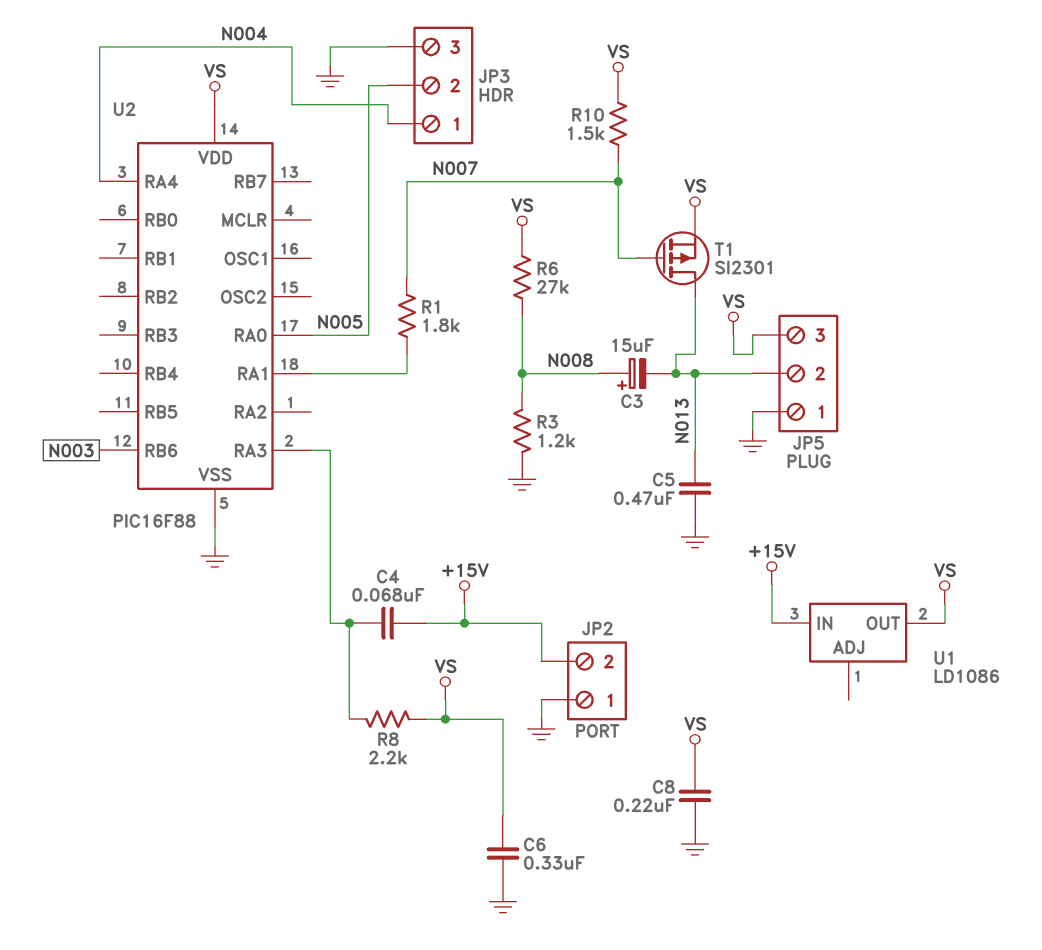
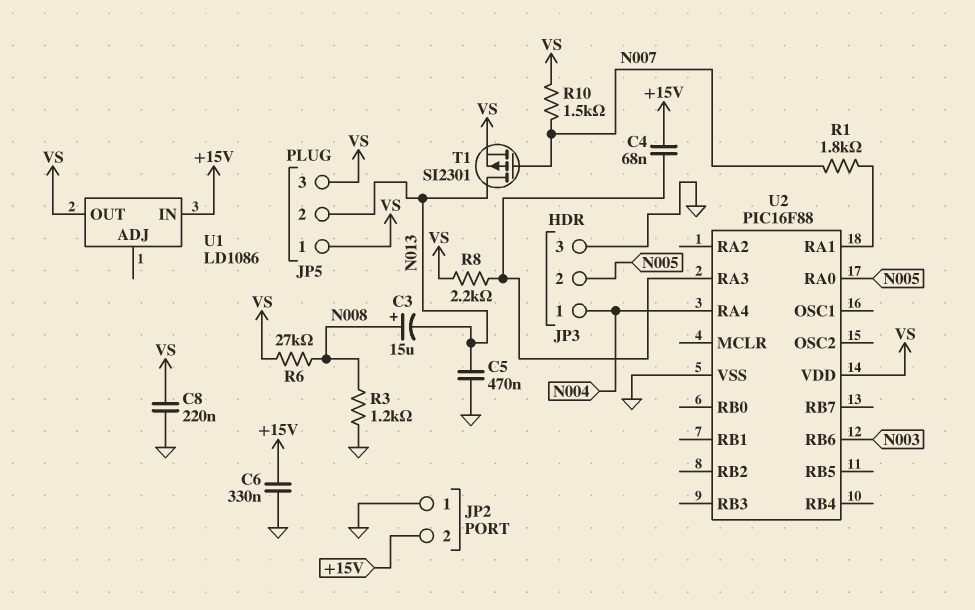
C6: 330nF (GND, VS) -> 330nF (+15V, GND)
JP5 pin 1: GND -> VS

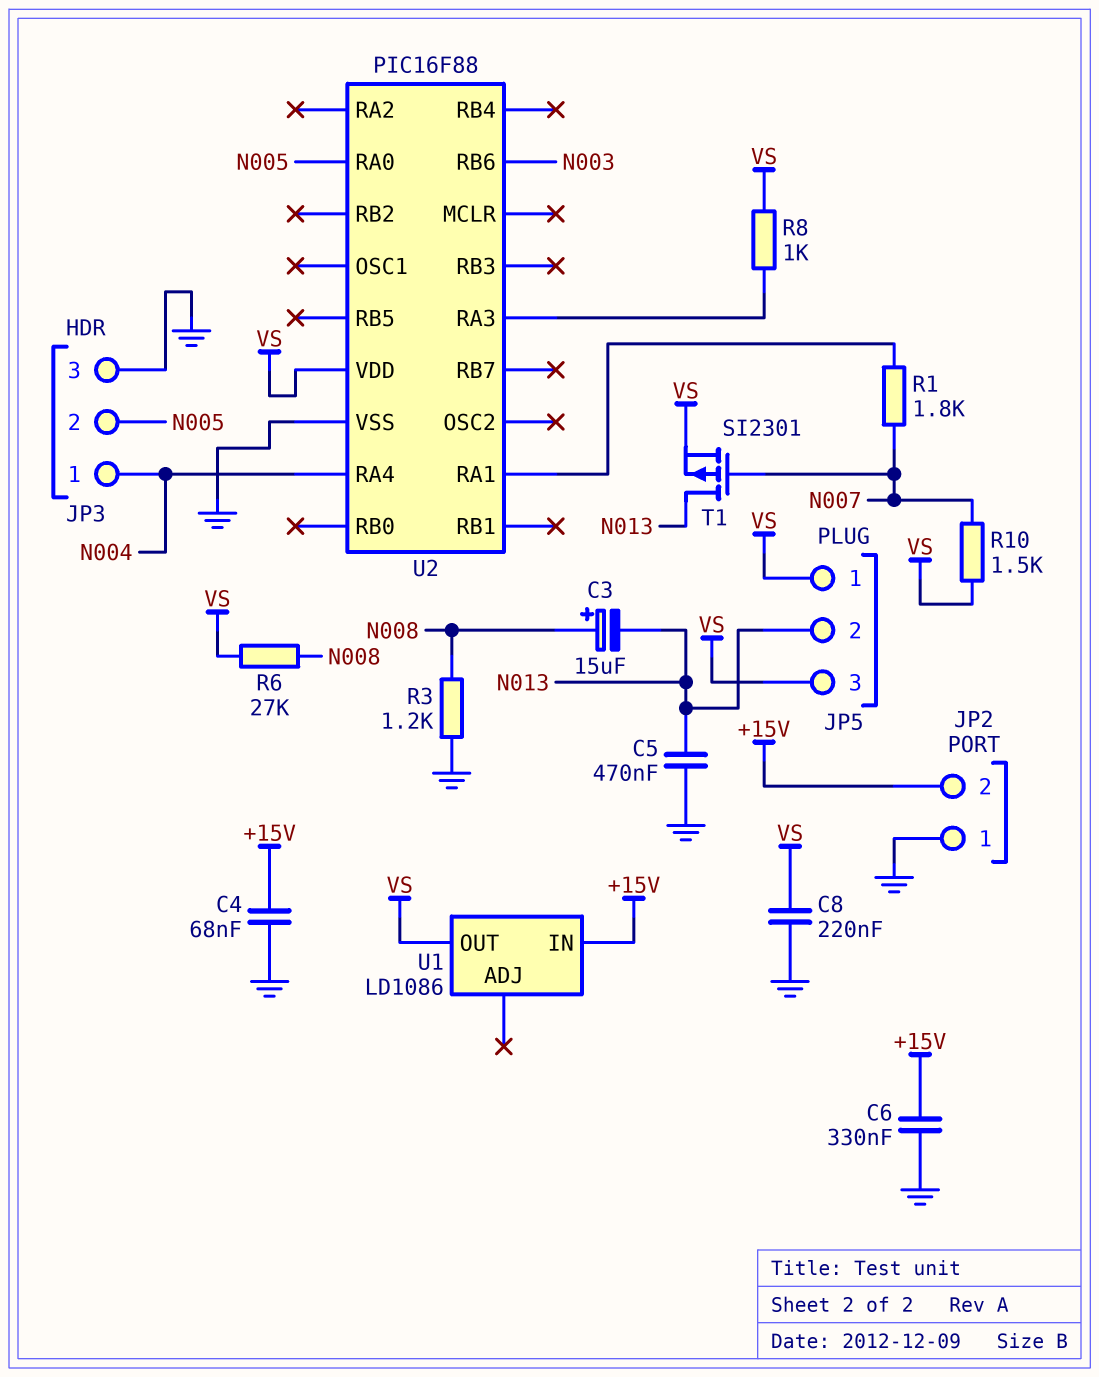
C4: 68nF (+15V, U2/RA3) -> 68nF (+15V, GND)
R8: 2.2k (U2/RA3, VS) -> 1k (U2/RA3, VS)

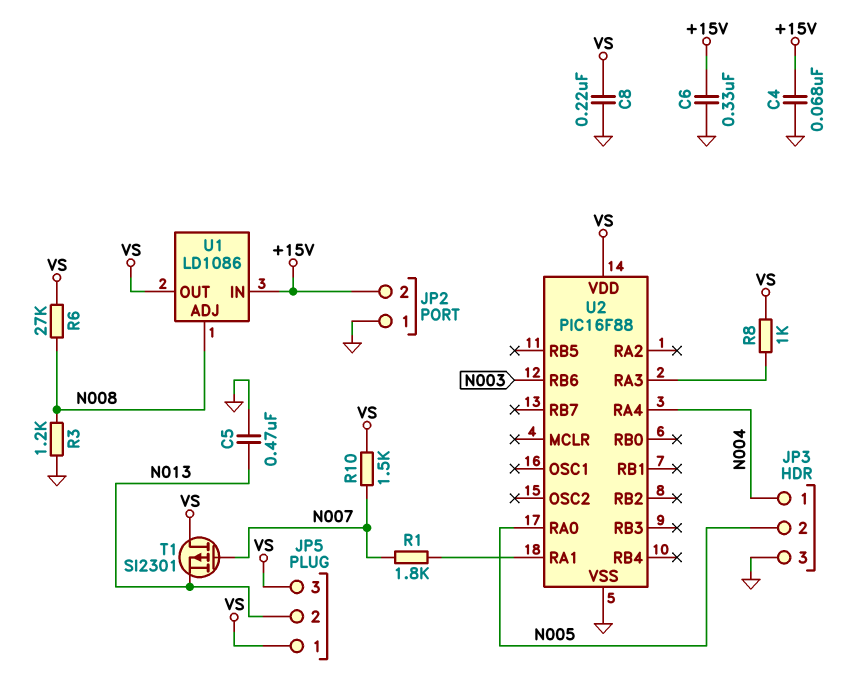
C3: 15uF (plus N008, minus N013) -> none
T1: PMOS SI2301 (G N007, D N013, S VS) -> PMOS SI2301 (G N007, D VS, S N013)
U1 pin ADJ: none -> N008

